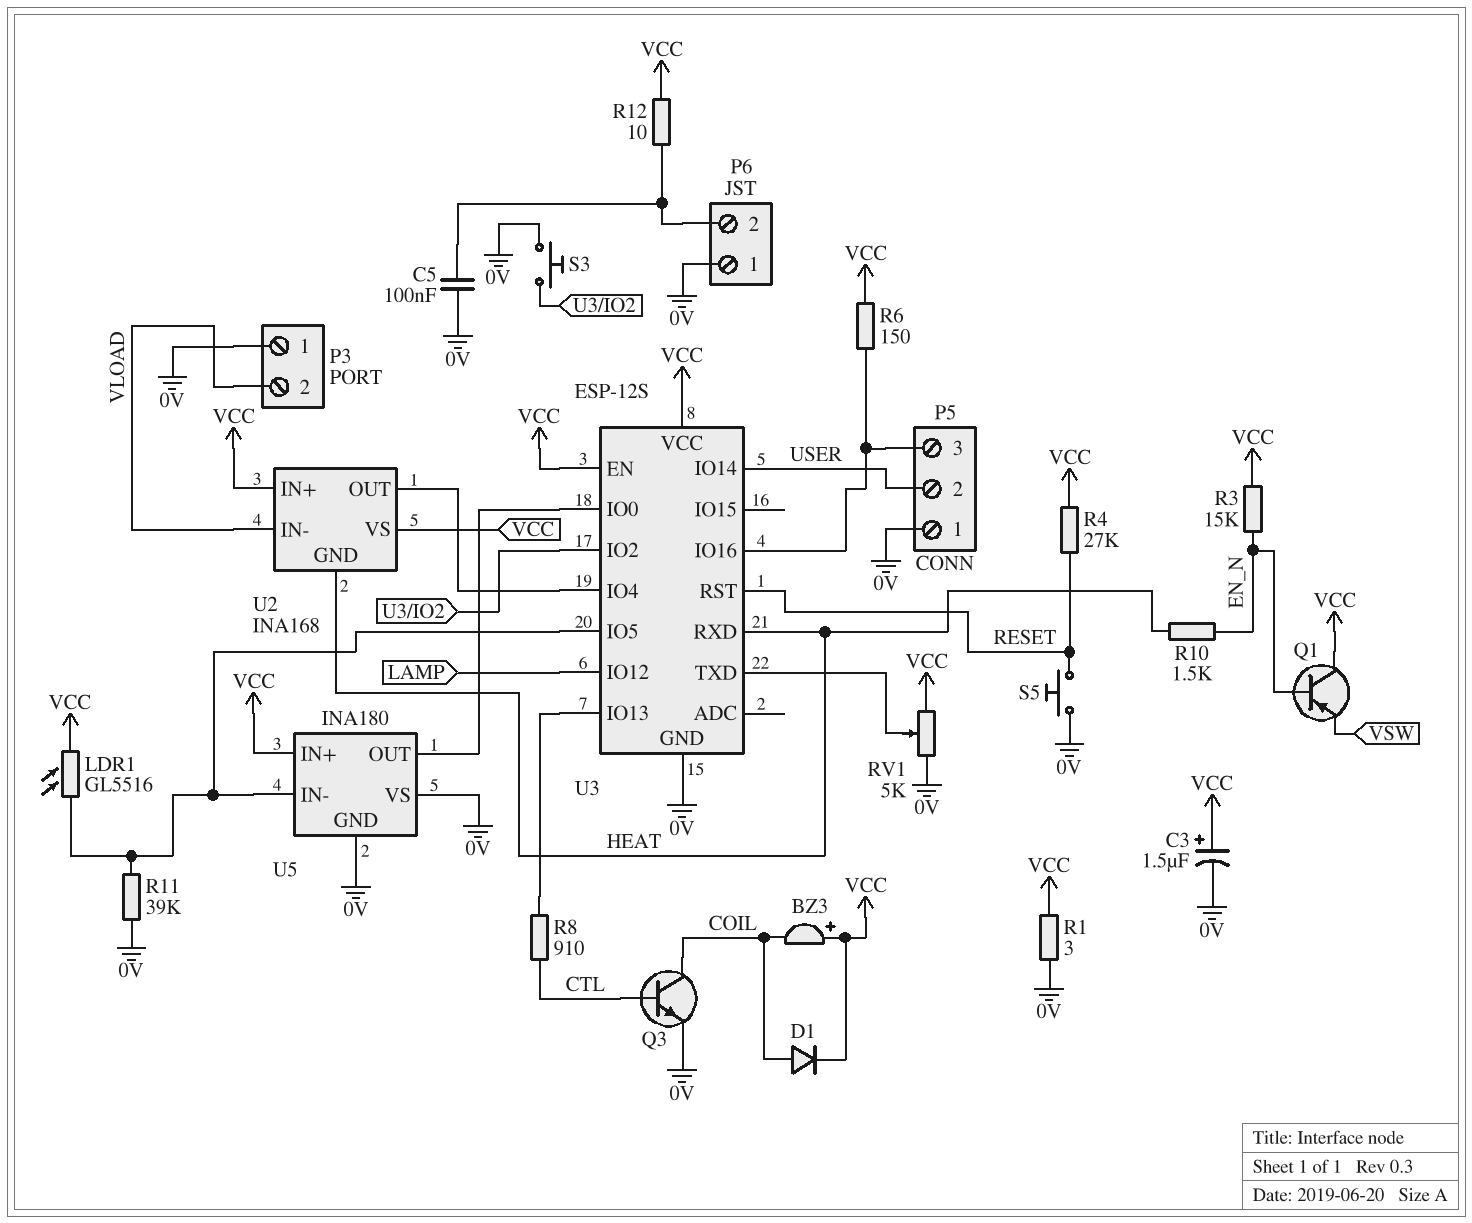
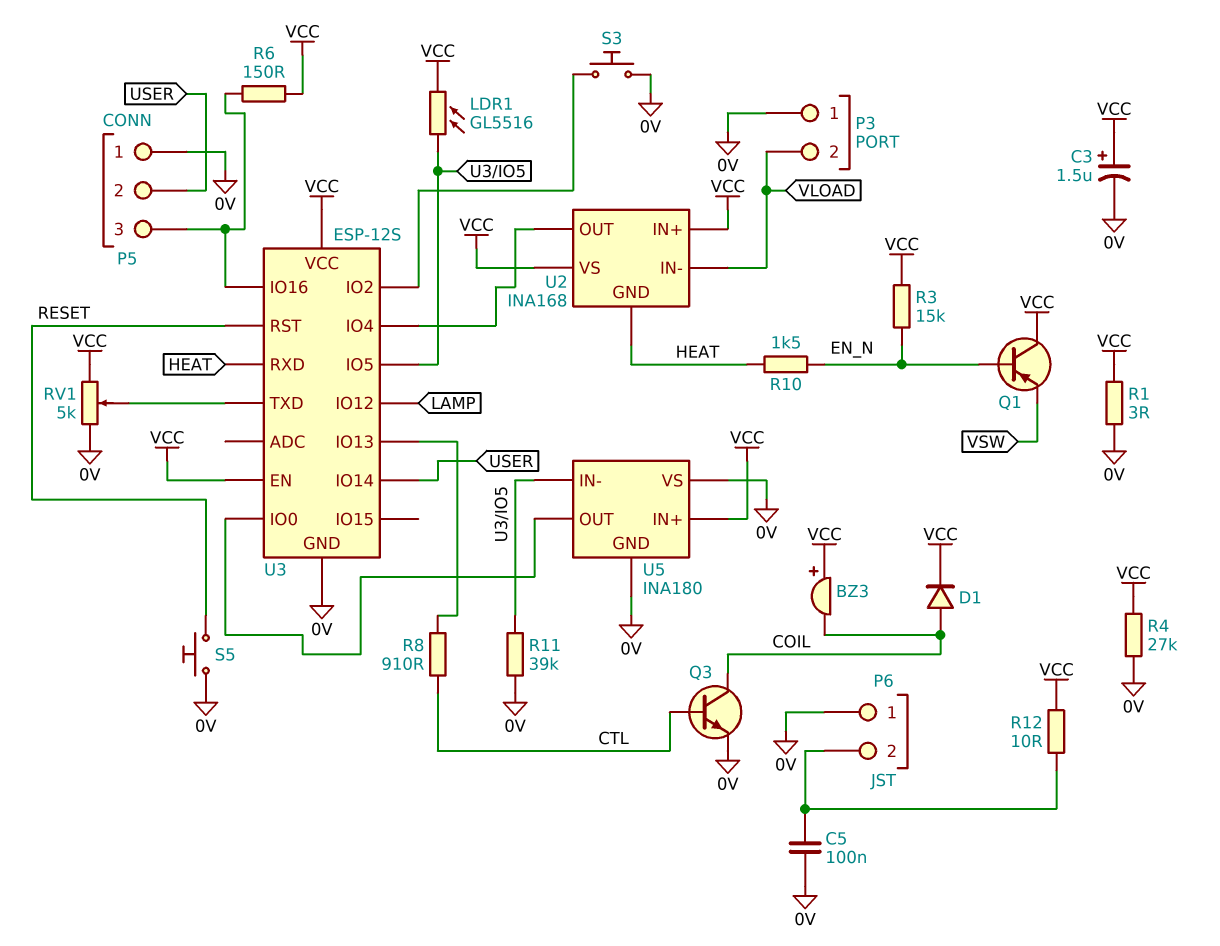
R4: 27k (RESET, VCC) -> 27k (0V, VCC)

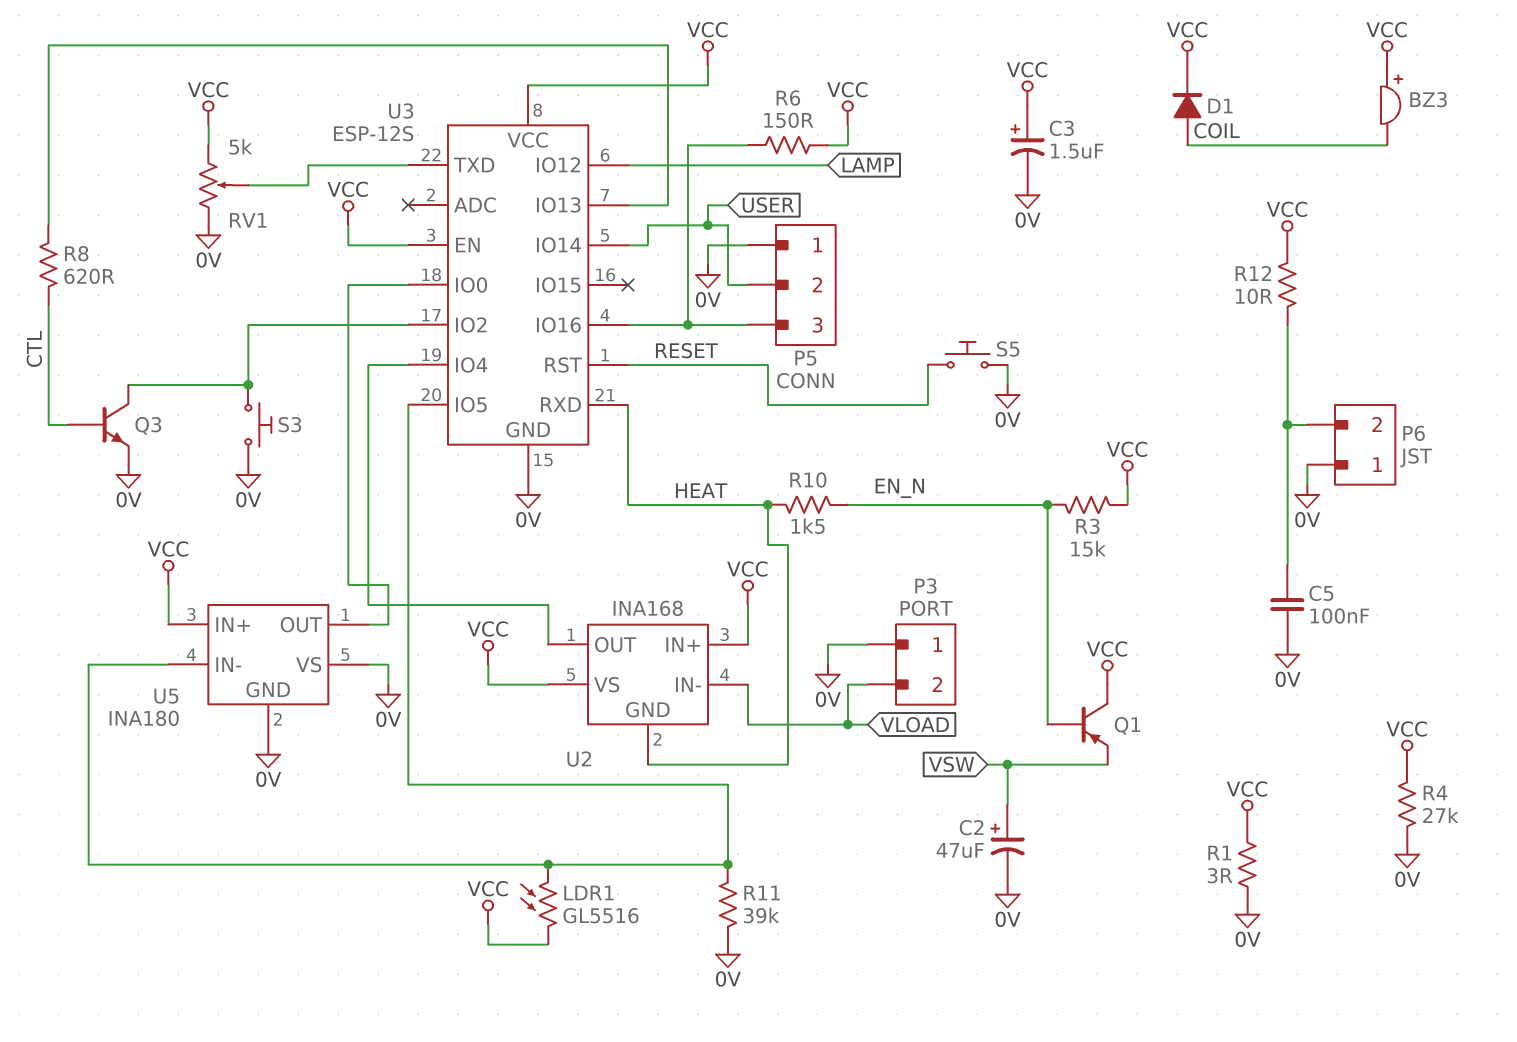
C2: none -> 47uF (plus VSW, minus 0V)
Q3: NPN (B CTL, C COIL, E 0V) -> NPN (B CTL, C U3/IO2, E 0V)
R8: 910 (CTL, U3/IO13) -> 620 (CTL, U3/IO13)

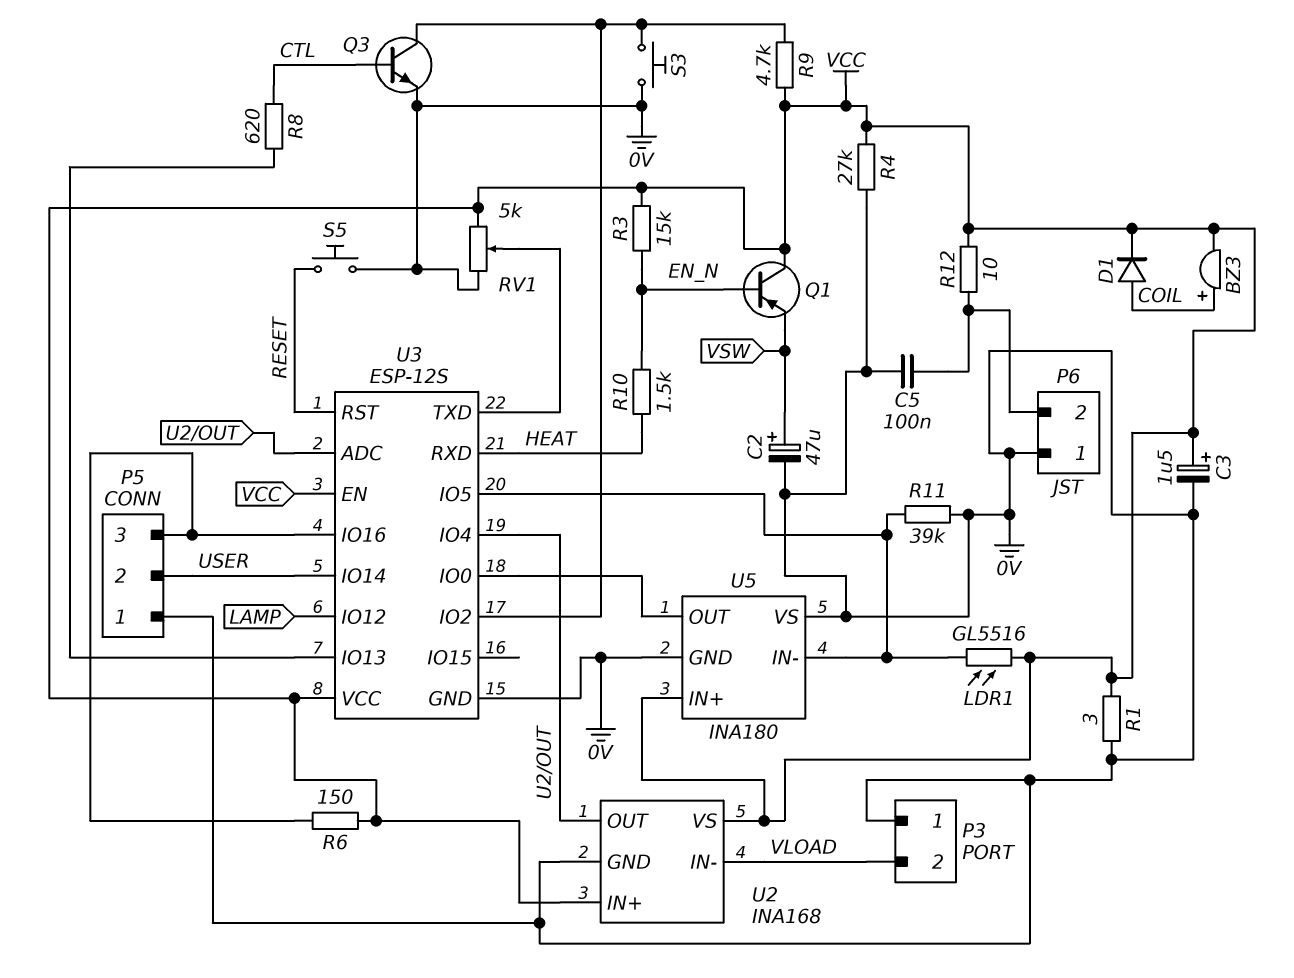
BZ3: buzzer (plus VCC, minus COIL) -> buzzer (plus COIL, minus VCC)
R9: none -> 4.7k (U3/IO2, VCC)
U2 pin GND: HEAT -> 0V
U3 pin ADC: none -> U2/OUT

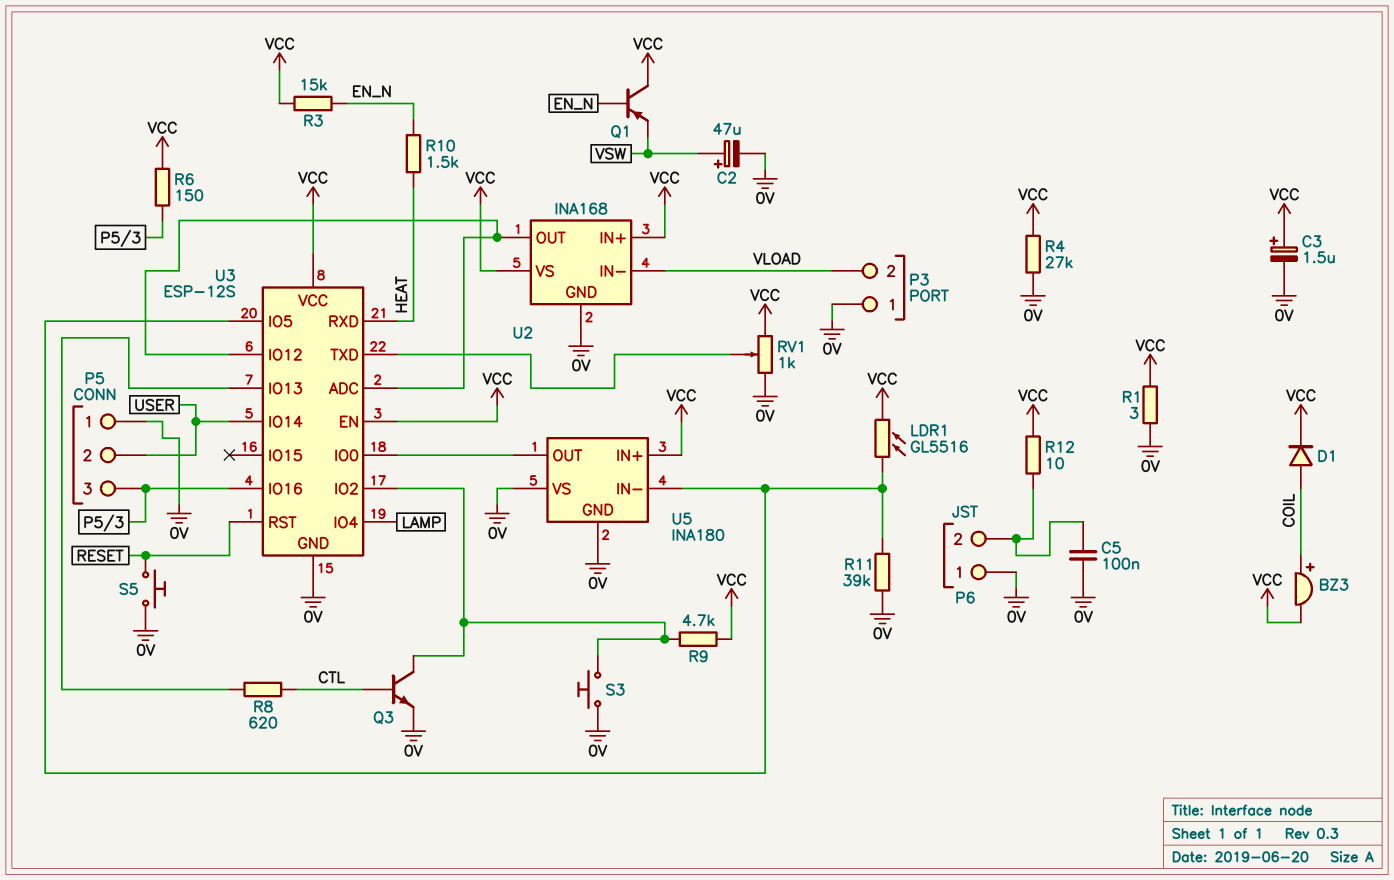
RV1: 5k (0V, VCC, wiper U3/TXD) -> 1k (0V, VCC, wiper U3/TXD)
U3 pin IO4: U2/OUT -> LAMP
U3 pin IO12: LAMP -> U2/OUT

